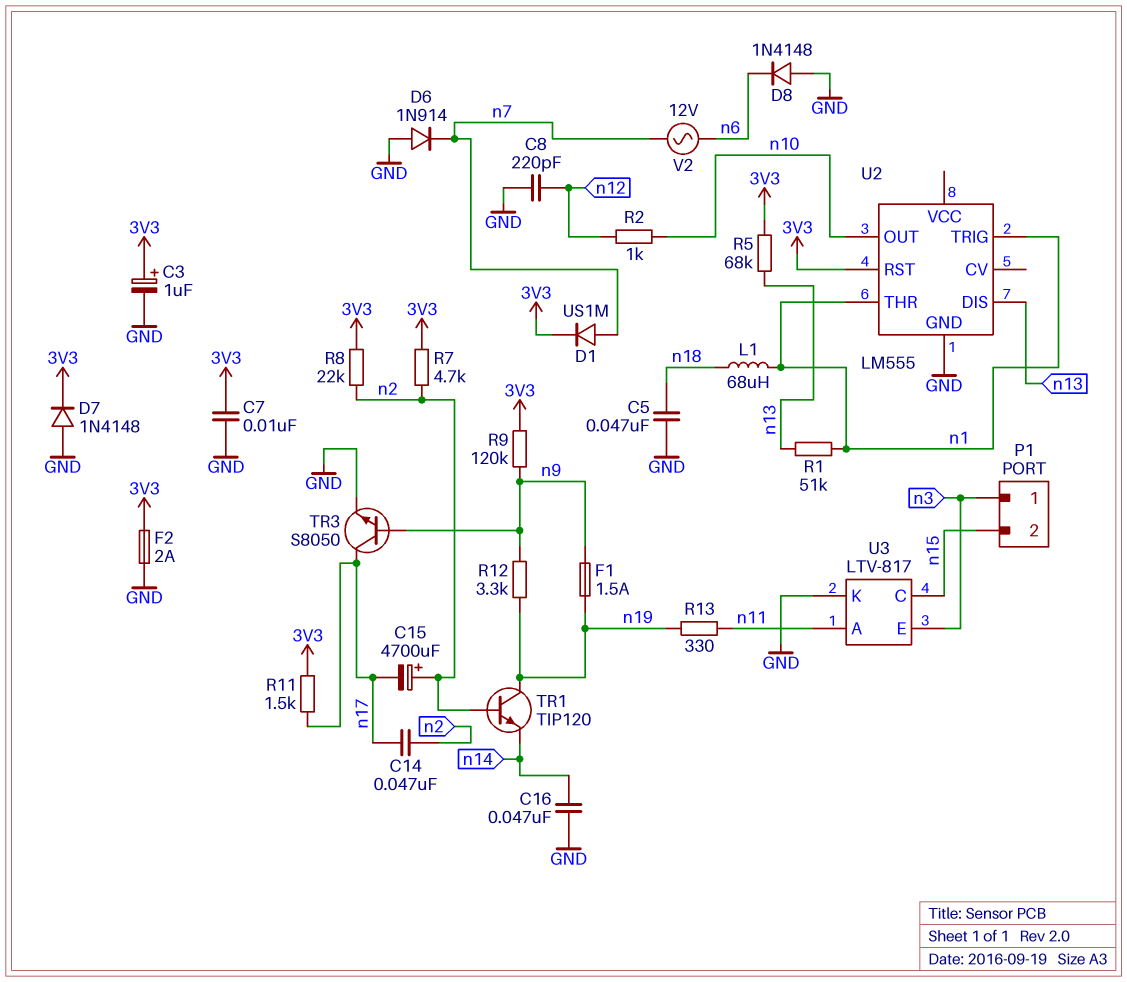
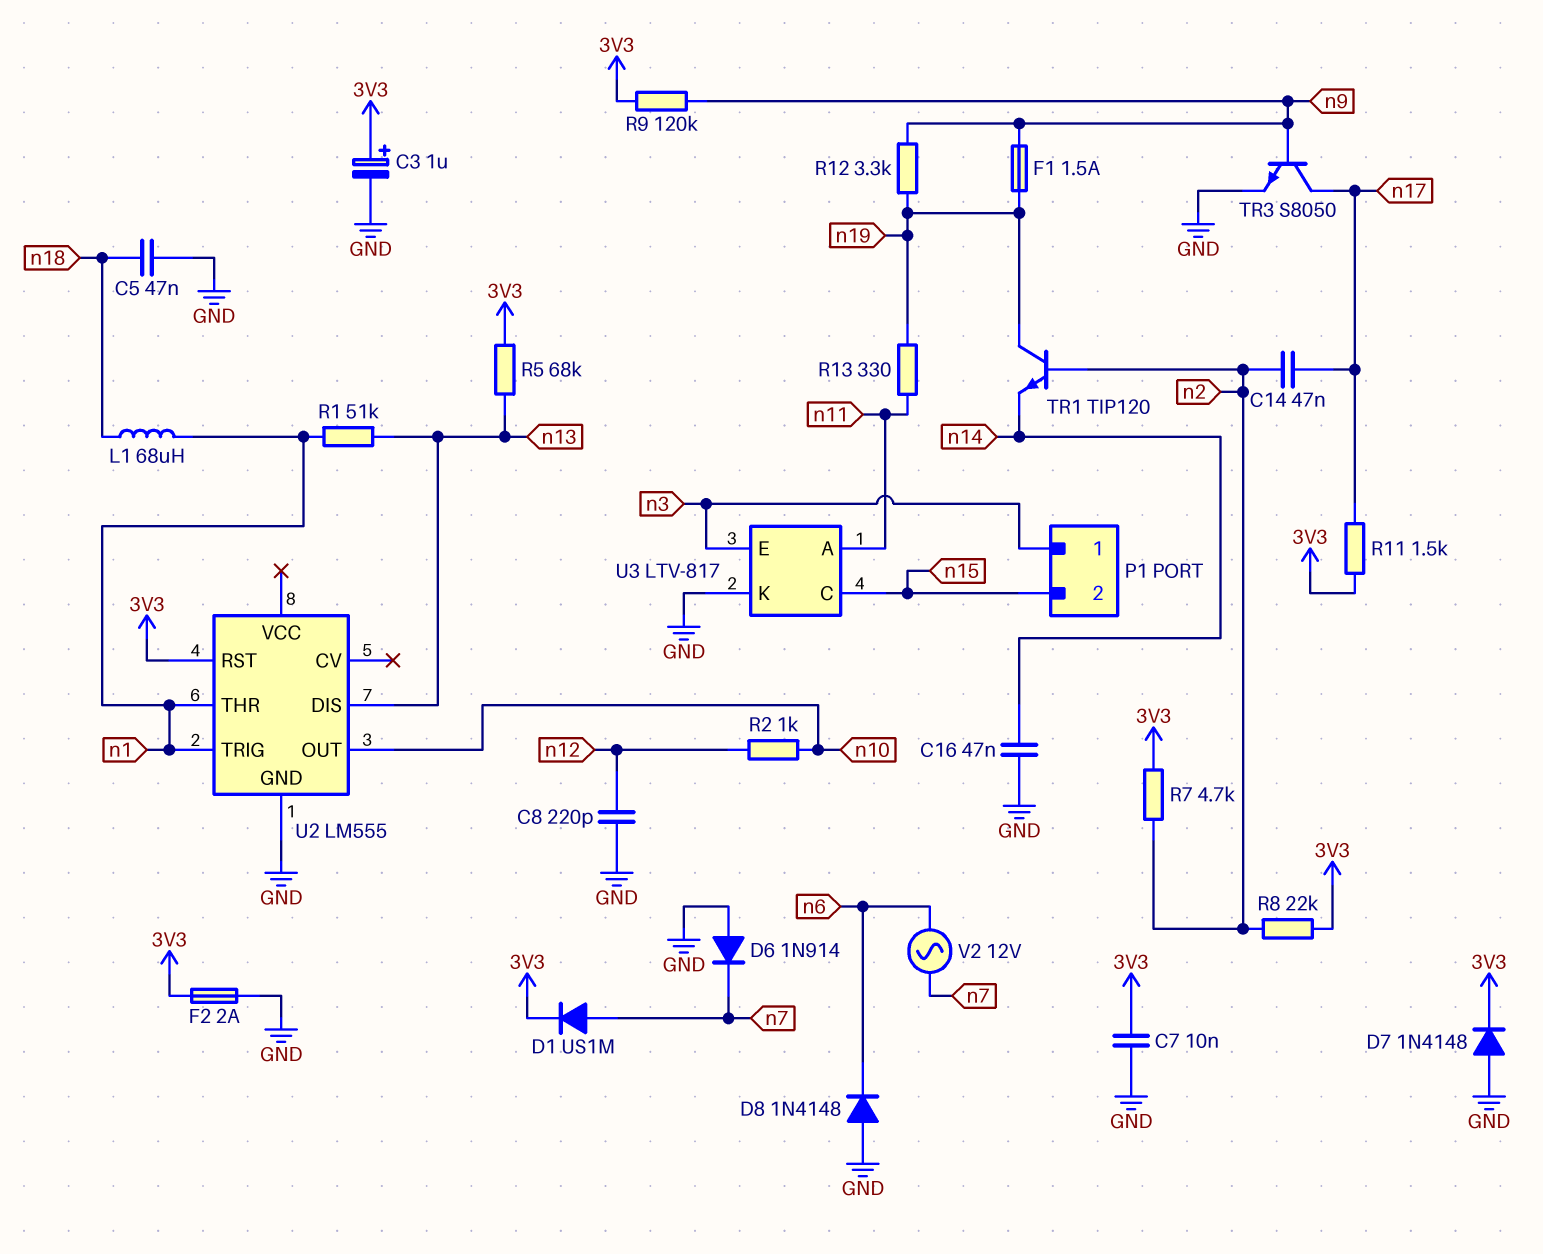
C15: 4700uF (plus n2, minus n17) -> none

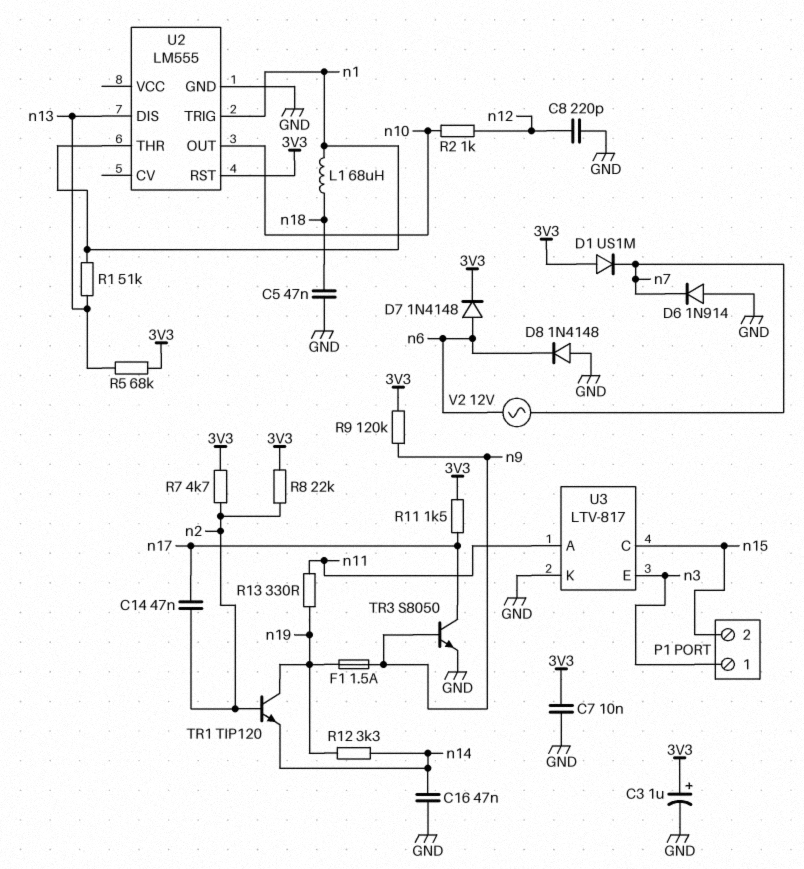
D1: diode US1M (A n7, K 3V3) -> diode US1M (A 3V3, K n7)
D7: diode 1N4148 (A GND, K 3V3) -> diode 1N4148 (A n6, K 3V3)
F2: 2A (3V3, GND) -> none
R12: 3.3k (n9, n19) -> 3.3k (n14, n19)

